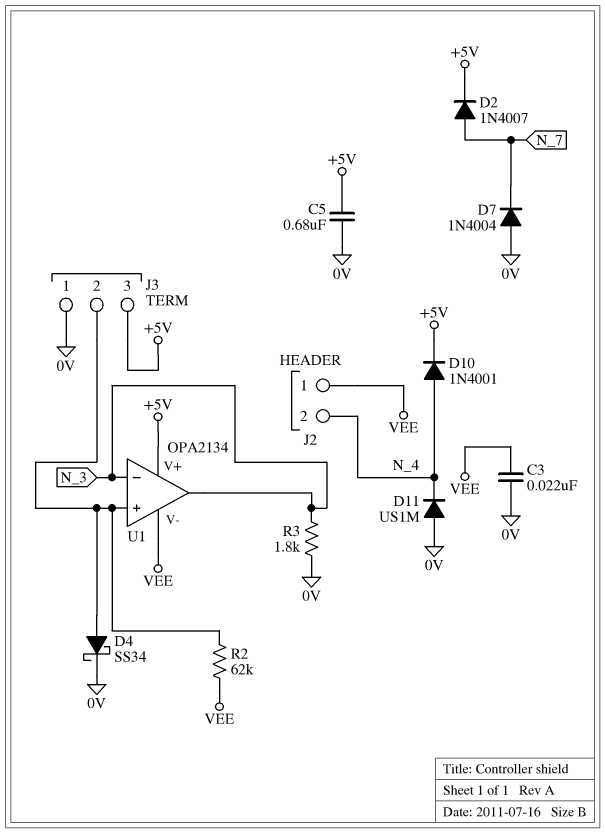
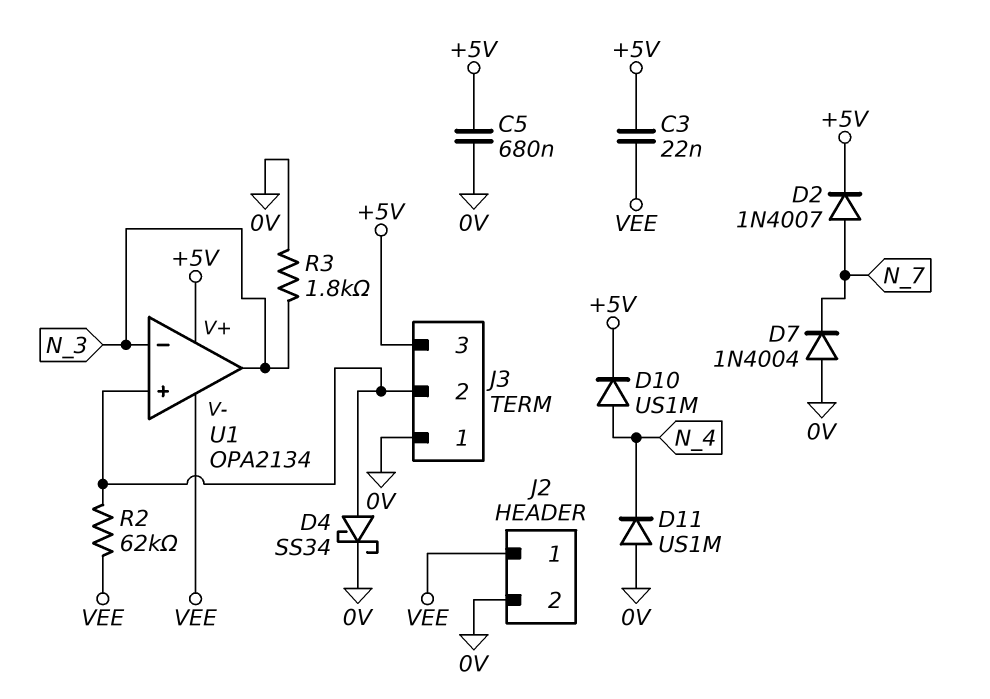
C3: 22nF (0V, VEE) -> 22nF (+5V, VEE)
D10: diode 1N4001 (A N_4, K +5V) -> diode US1M (A N_4, K +5V)
J2 pin 2: N_4 -> 0V

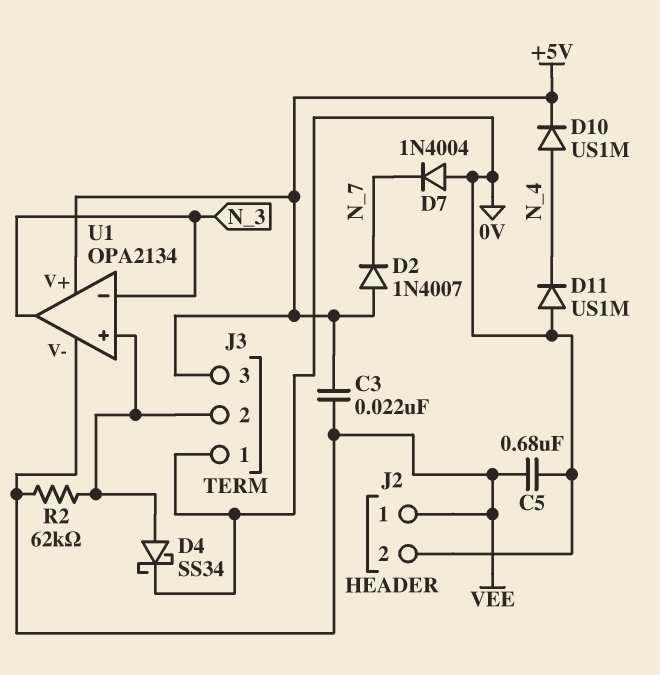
C5: 680nF (+5V, 0V) -> 680nF (0V, VEE)
D2: diode 1N4007 (A N_7, K +5V) -> diode 1N4007 (A +5V, K N_7)
R3: 1.8k (0V, N_3) -> none

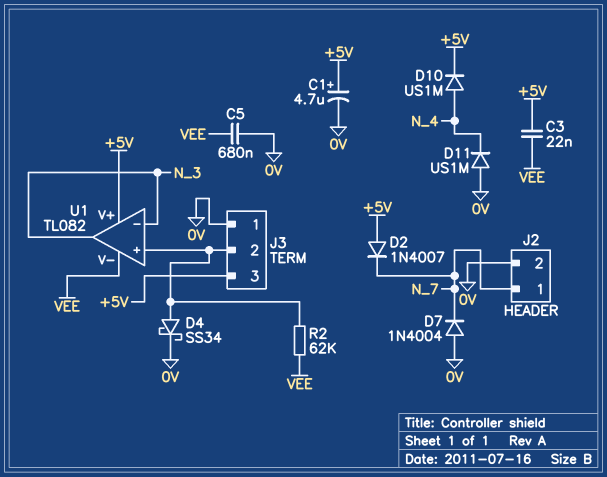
C1: none -> 4.7uF (plus +5V, minus 0V)
J2 pin 1: VEE -> N_7
U1: OPA2134 -> TL082

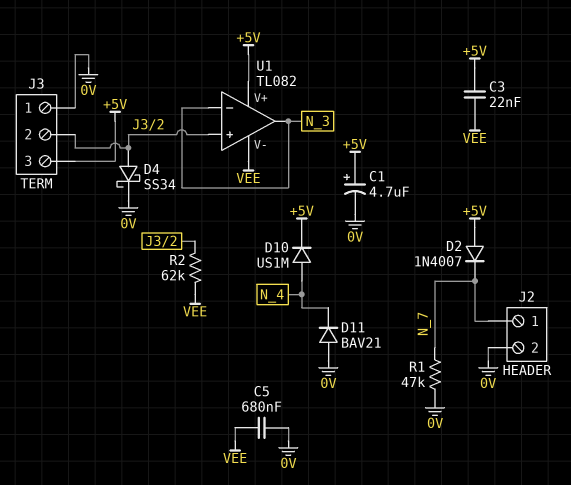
D7: diode 1N4004 (A 0V, K N_7) -> none
D11: diode US1M (A 0V, K N_4) -> diode BAV21 (A 0V, K N_4)
R1: none -> 47k (0V, N_7)

